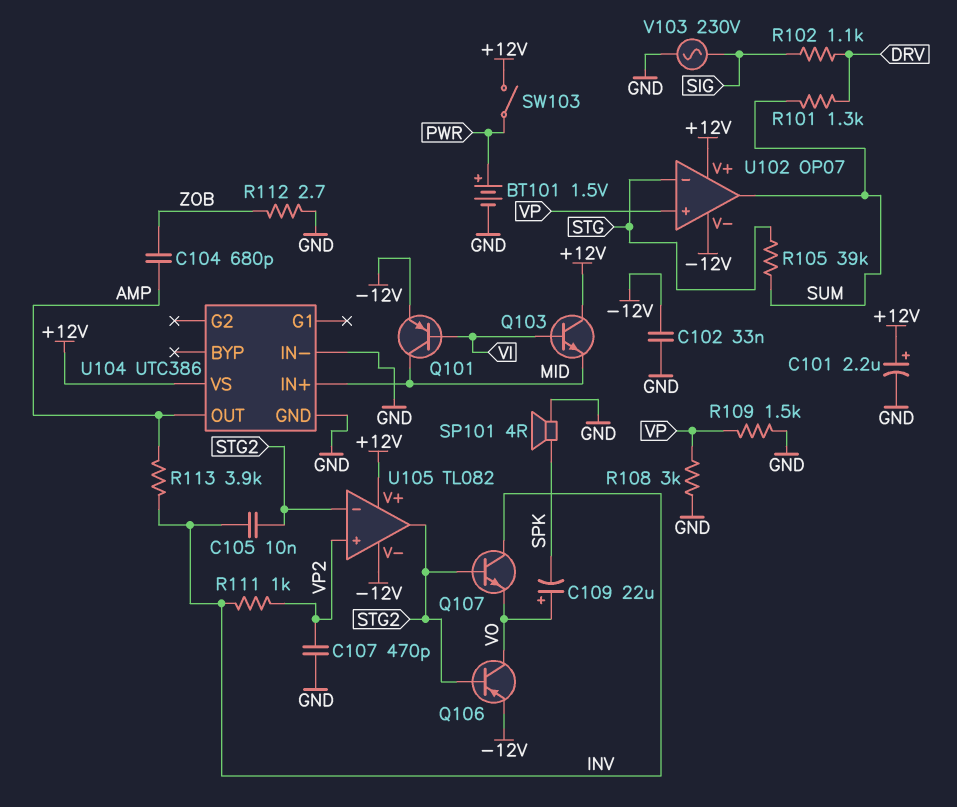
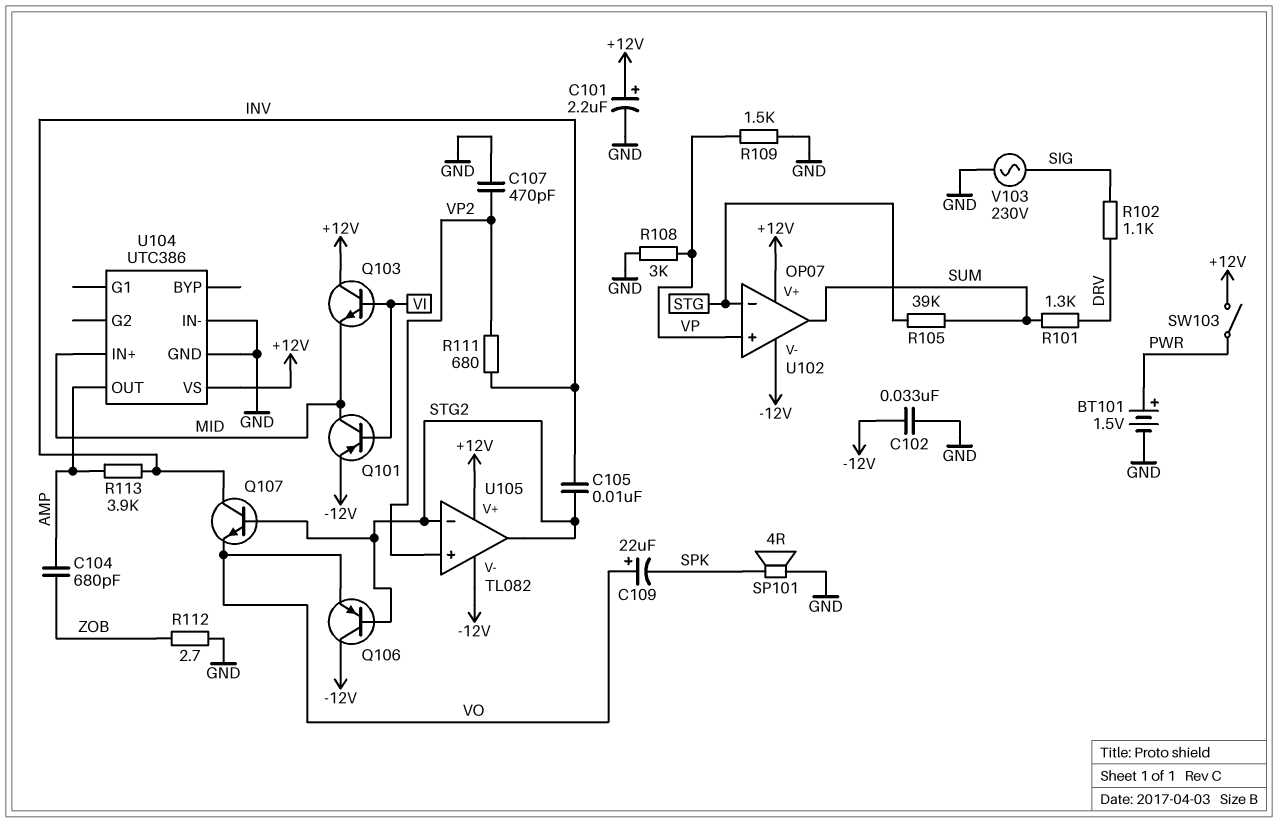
Q106: PNP (B STG2, C VO, E -12V) -> PNP (B STG2, C -12V, E VO)
R111: 1k (INV, VP2) -> 680 (INV, VP2)

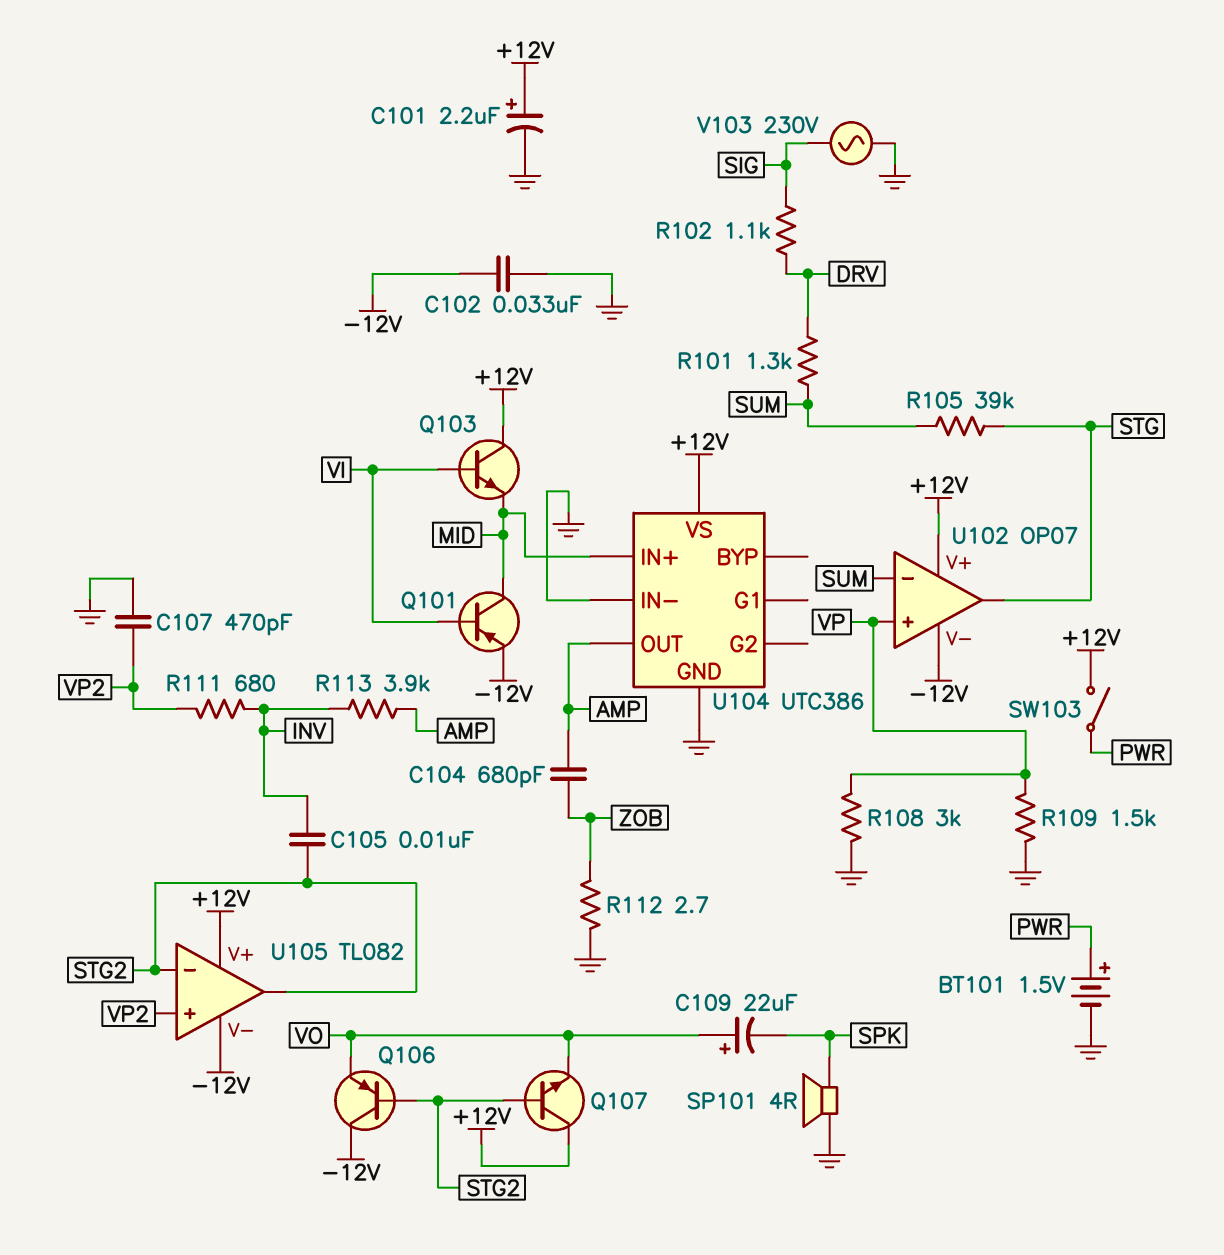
Q107: NPN (B STG2, C INV, E VO) -> NPN (B STG2, C +12V, E VO)
U102 pin in-: STG -> SUM
U102 pin out: SUM -> STG

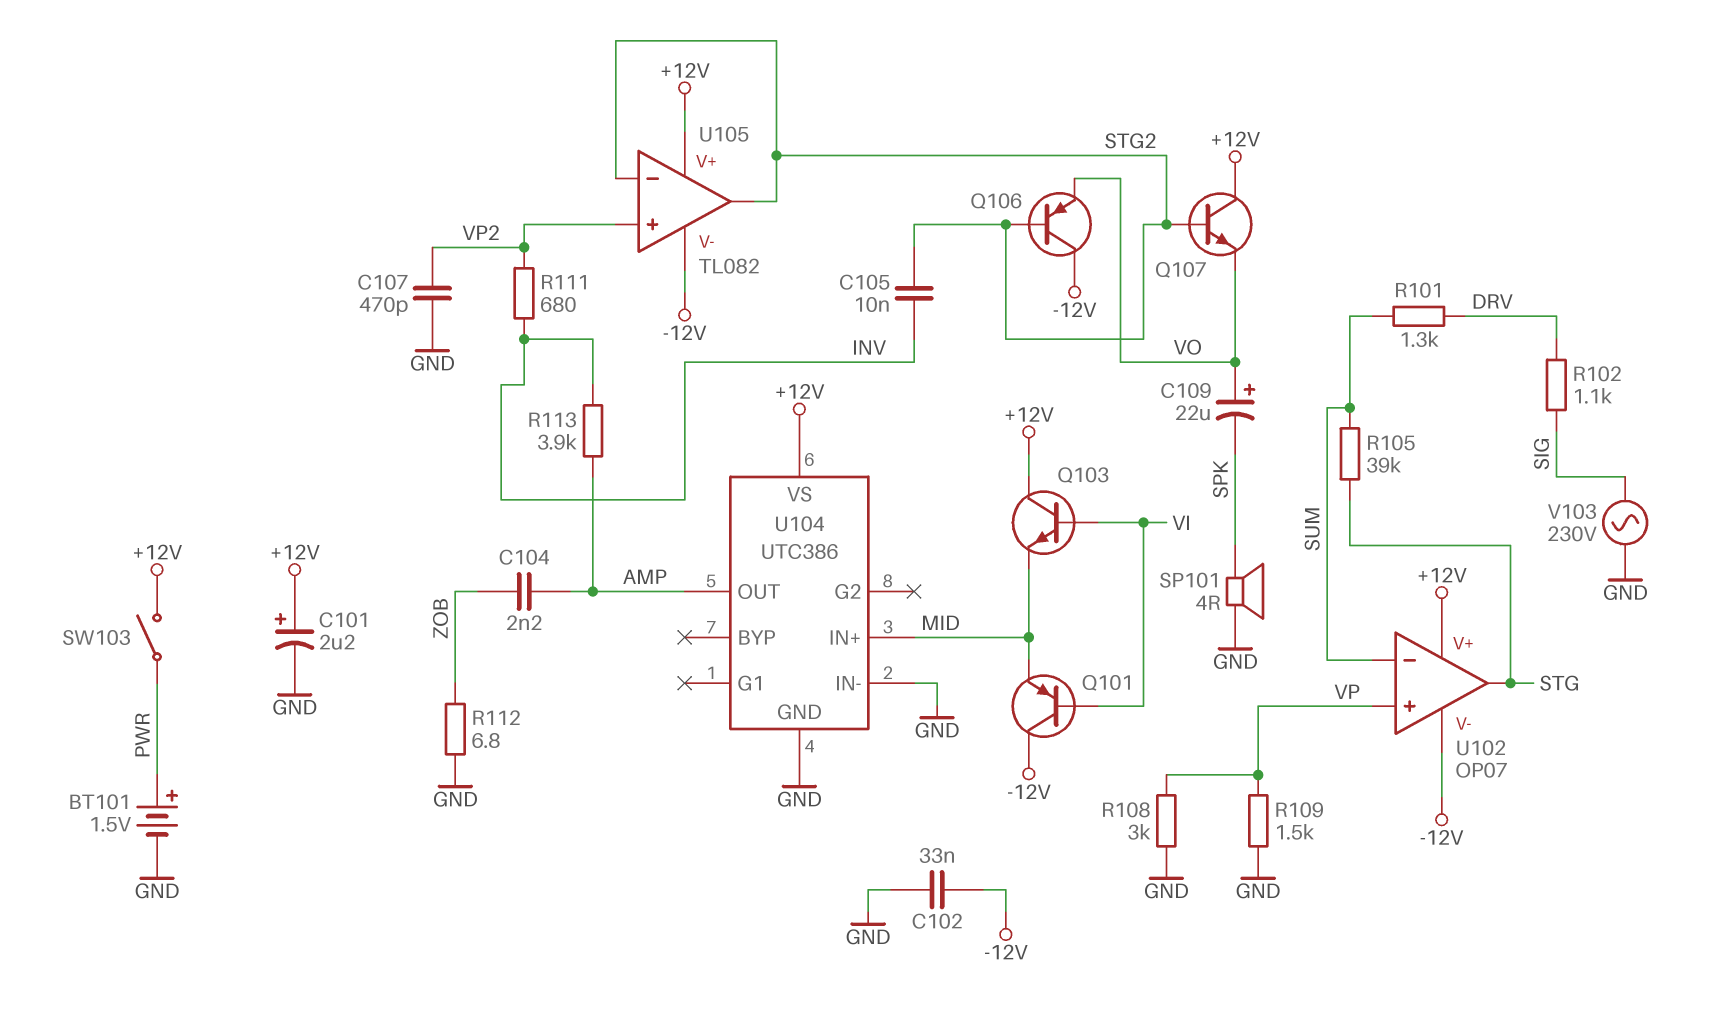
C104: 680pF (AMP, ZOB) -> 2.2nF (AMP, ZOB)
Q101: PNP (B VI, C MID, E -12V) -> PNP (B VI, C -12V, E MID)
R112: 2.7 (GND, ZOB) -> 6.8 (GND, ZOB)

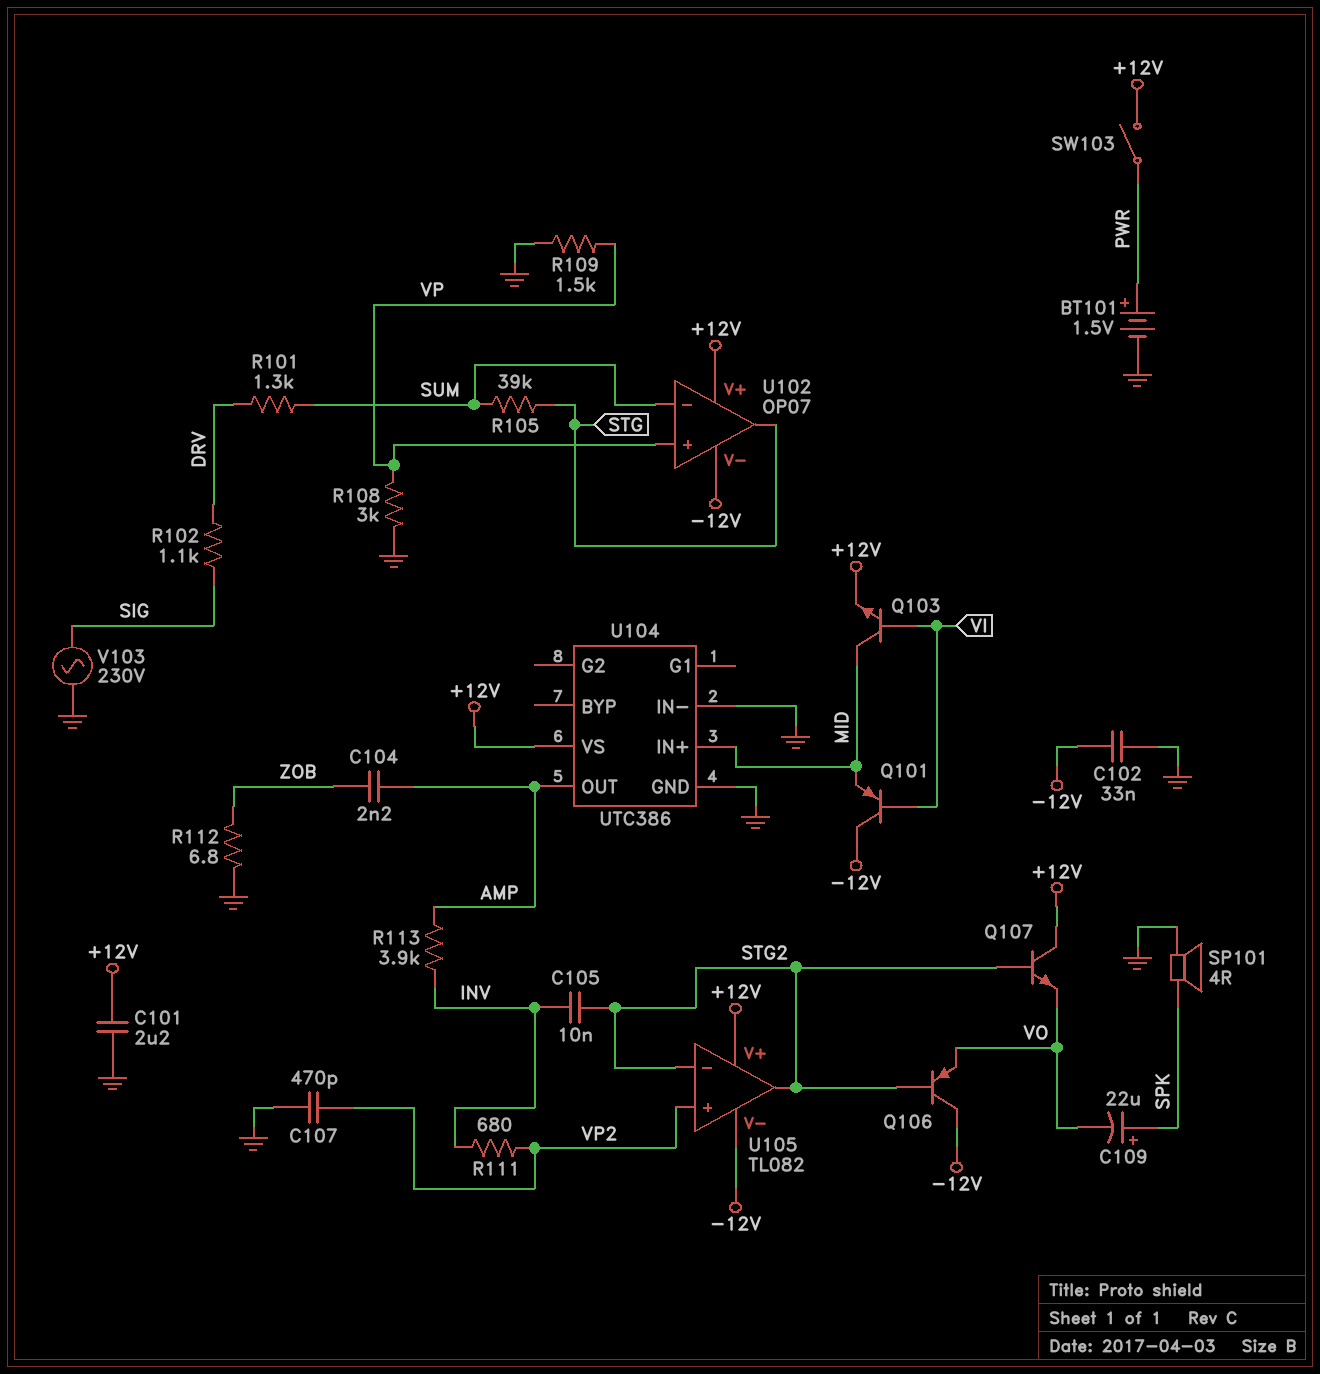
C101: 2.2uF (plus +12V, minus GND) -> 2.2uF (+12V, GND)
C109: 22uF (plus VO, minus SPK) -> 22uF (plus SPK, minus VO)
Q103: NPN (B VI, C +12V, E MID) -> NPN (B VI, C MID, E +12V)

